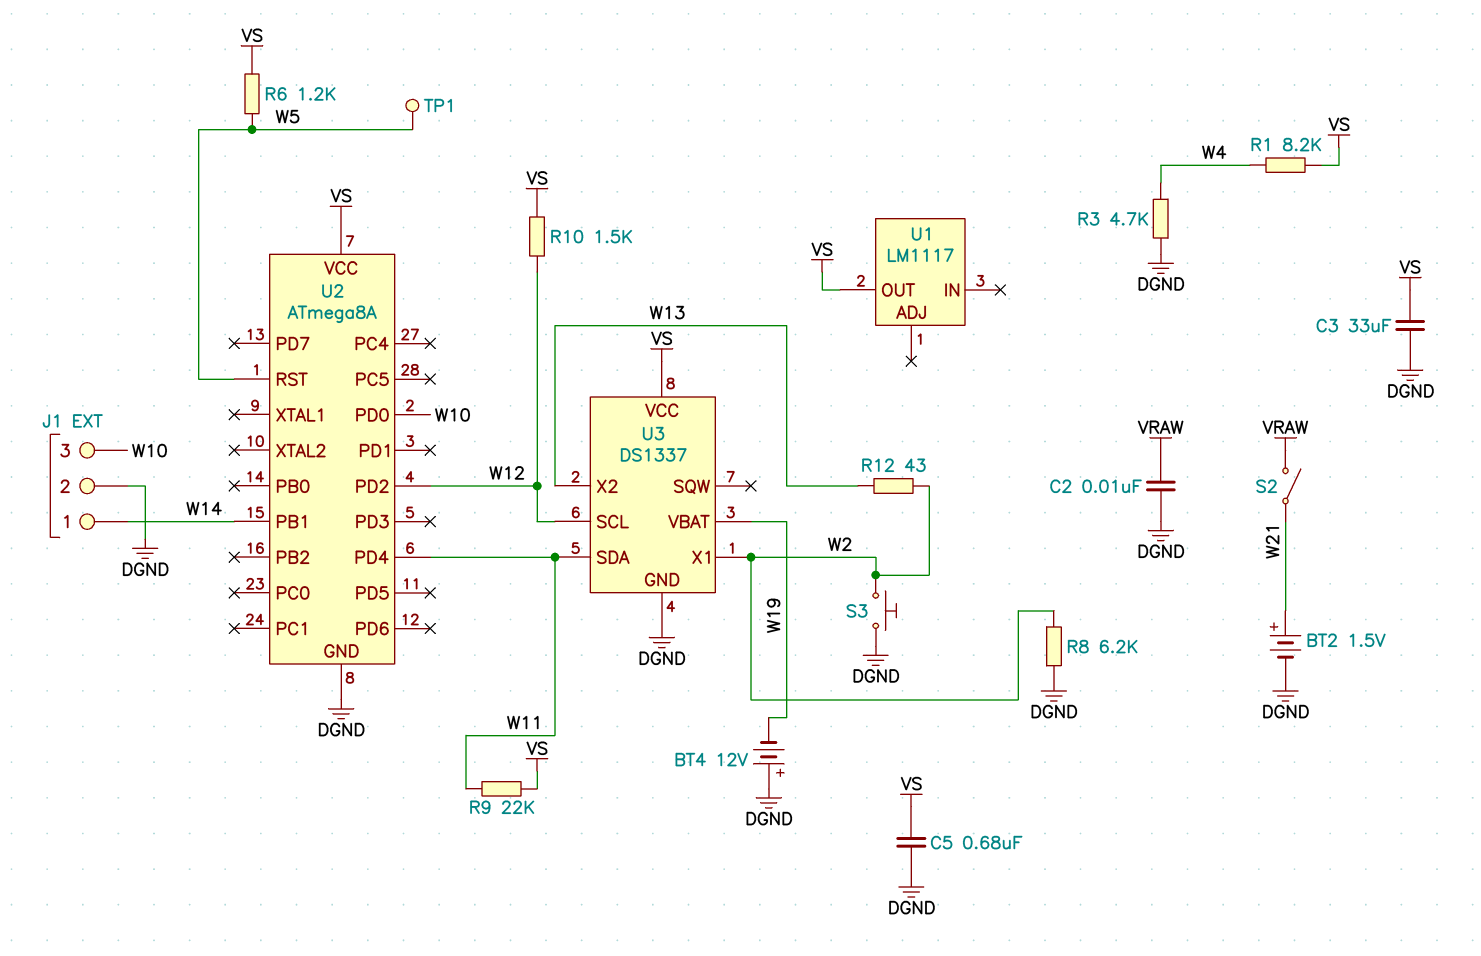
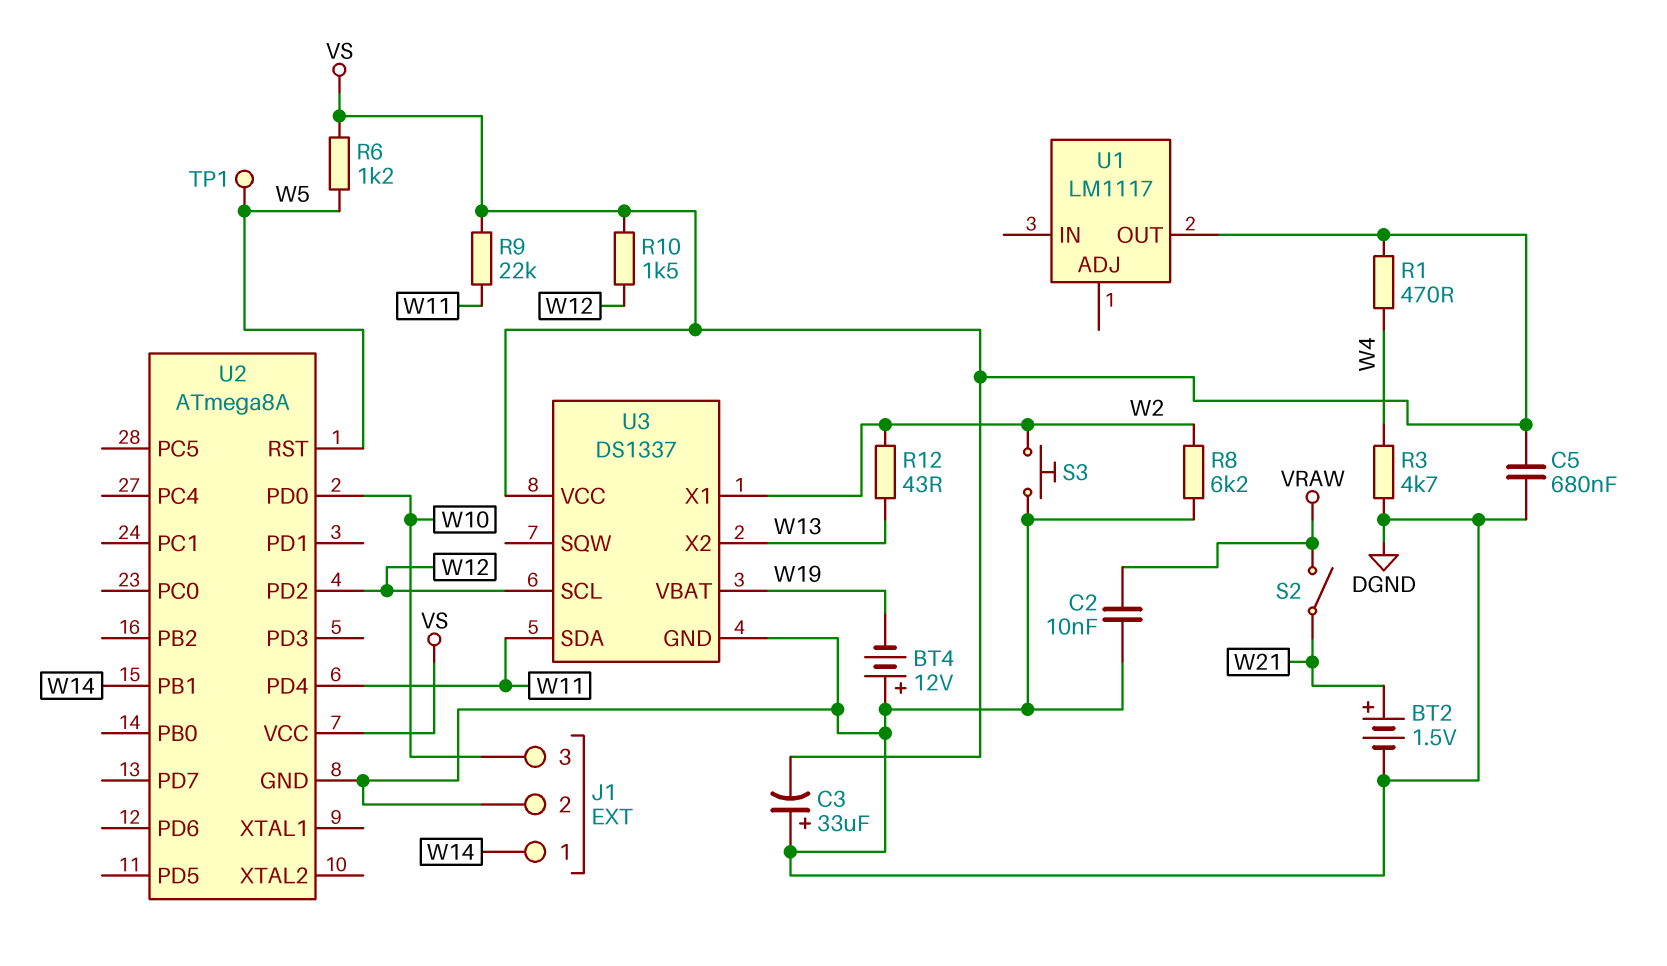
C3: 33uF (DGND, VS) -> 33uF (plus DGND, minus VS)
R1: 8.2k (VS, W4) -> 470 (VS, W4)

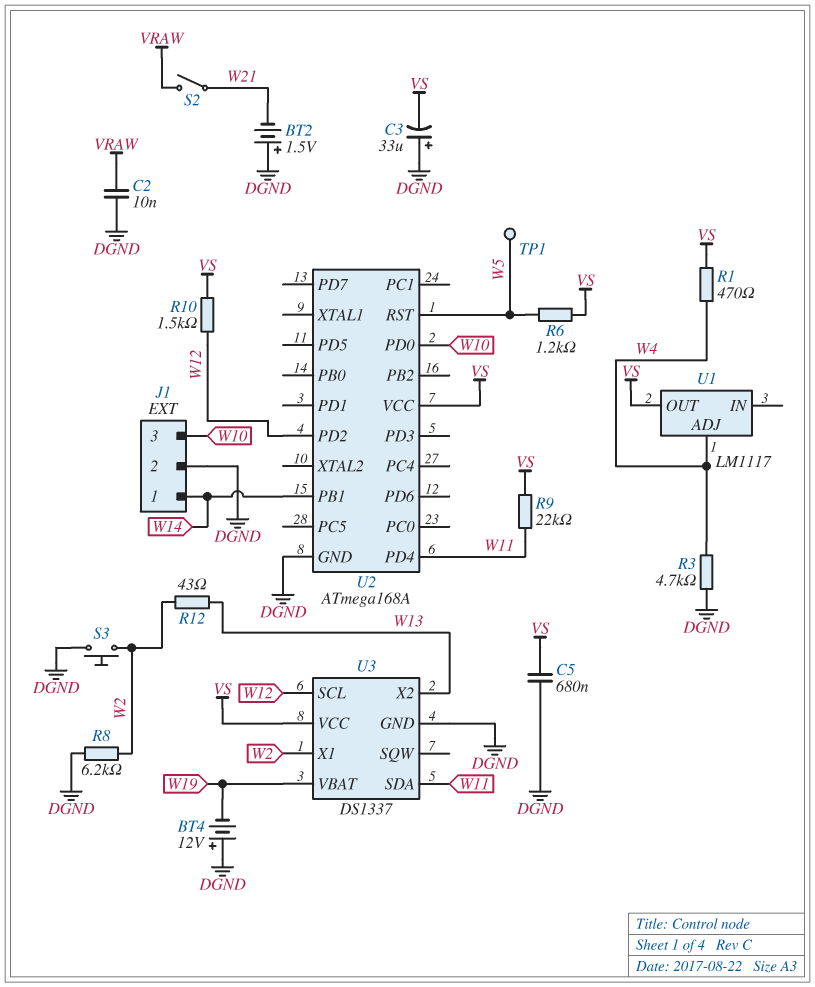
BT2: 1.5V (plus W21, minus DGND) -> 1.5V (plus DGND, minus W21)
U1 pin ADJ: none -> W4
U2: ATmega8A -> ATmega168A

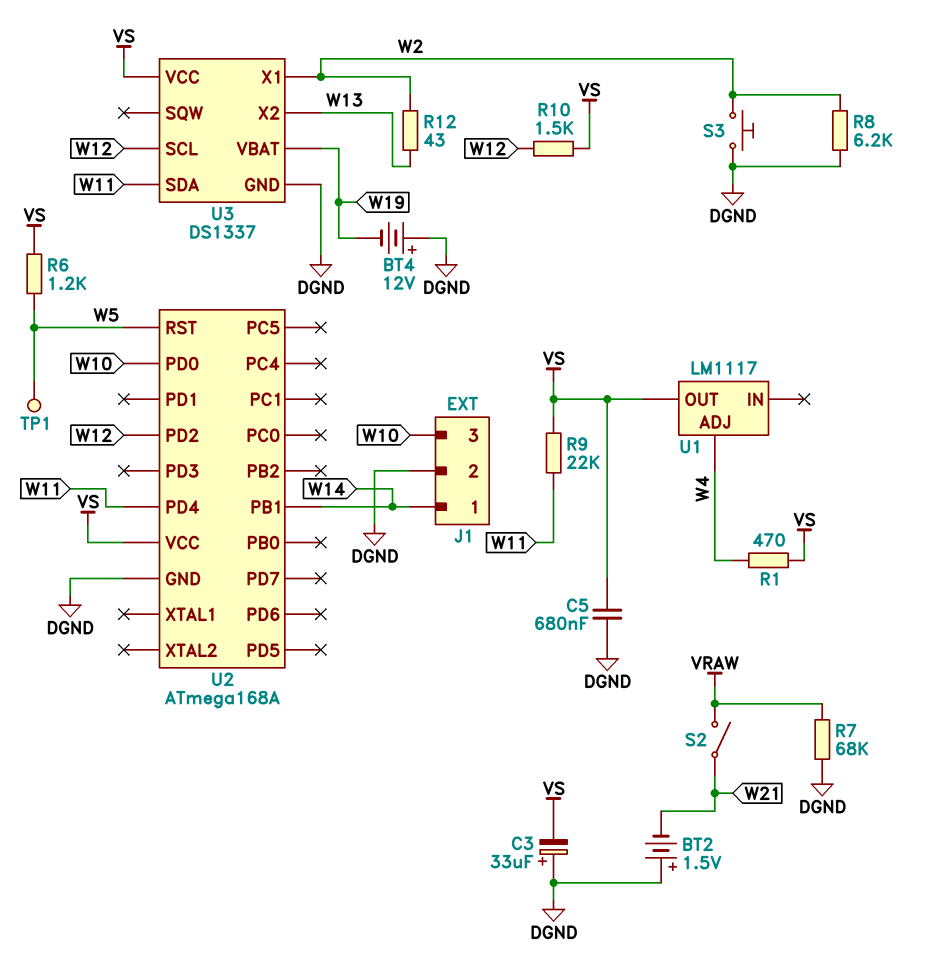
C2: 10nF (DGND, VRAW) -> none
R3: 4.7k (DGND, W4) -> none
R7: none -> 68k (DGND, VRAW)

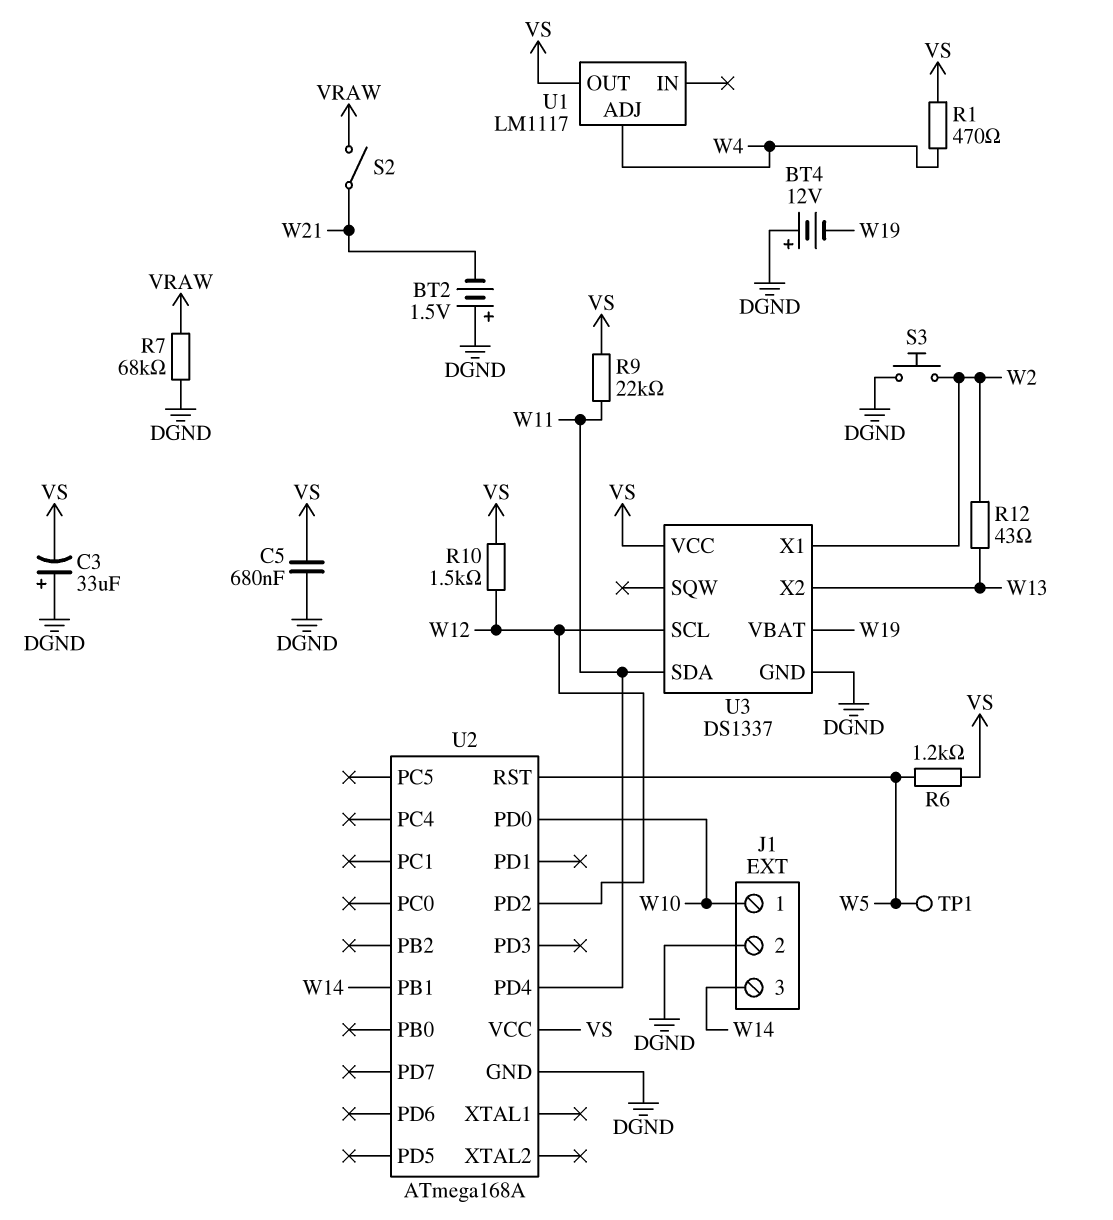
J1 pin 1: W14 -> W10
J1 pin 3: W10 -> W14
R8: 6.2k (DGND, W2) -> none

